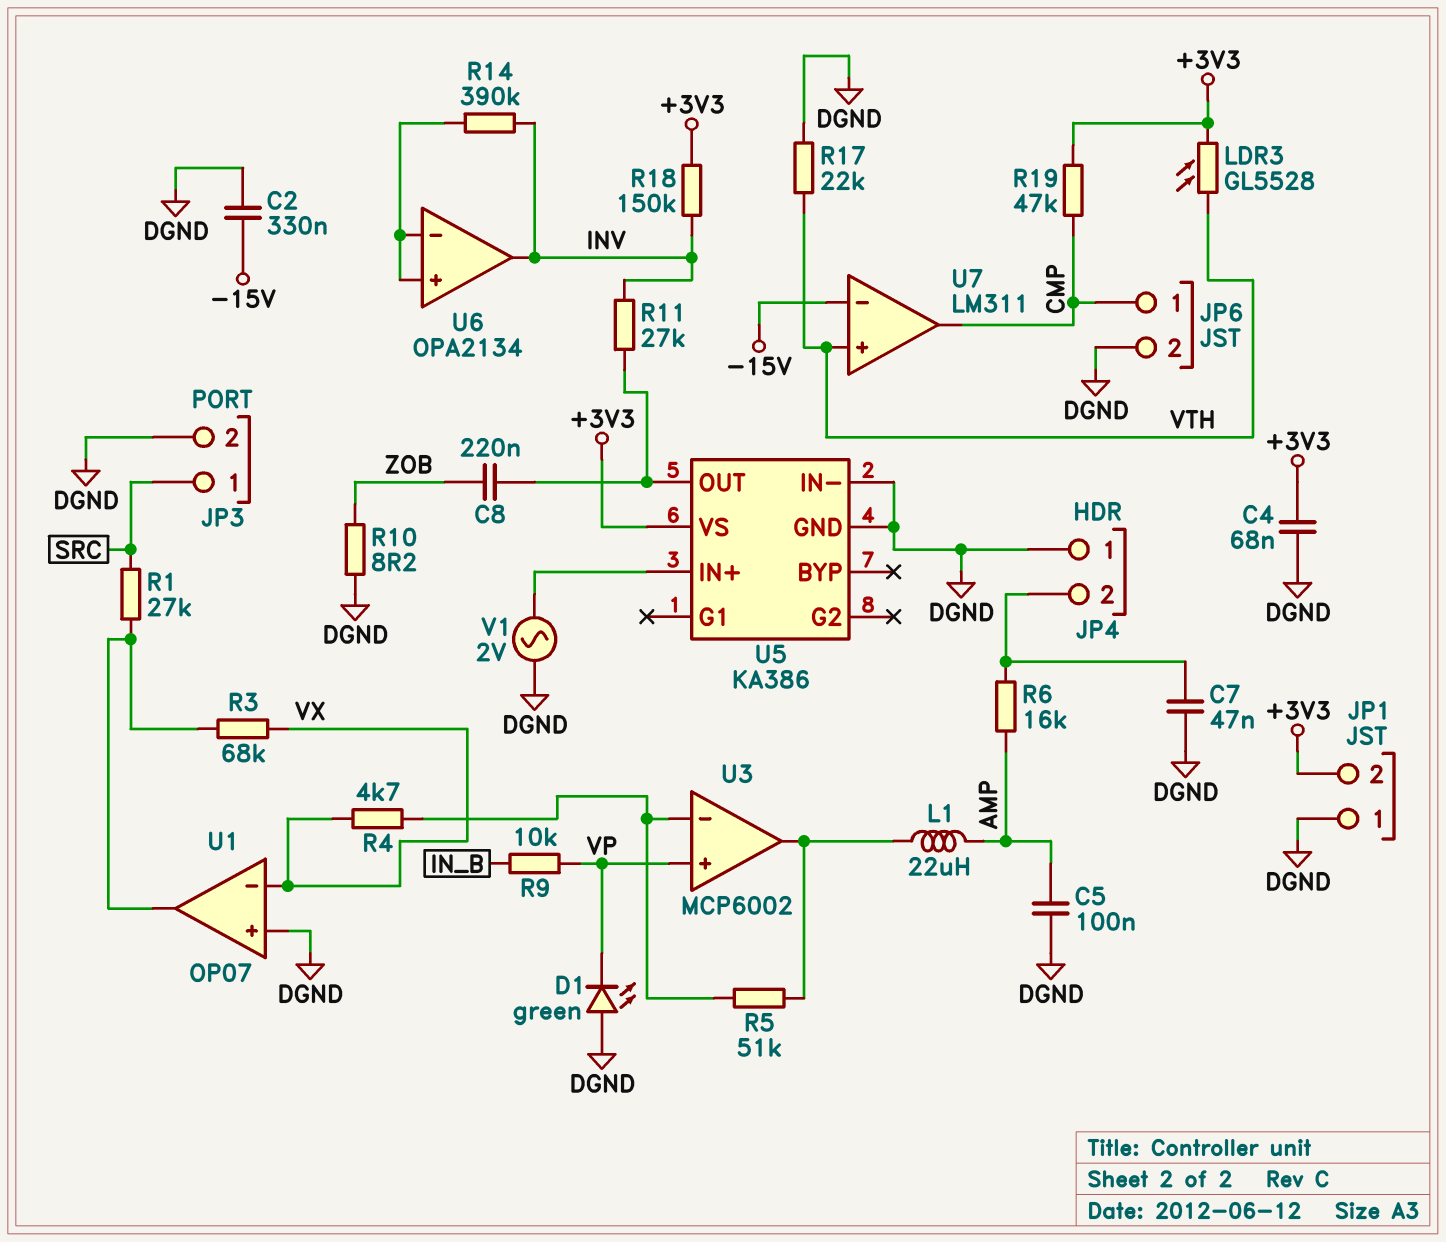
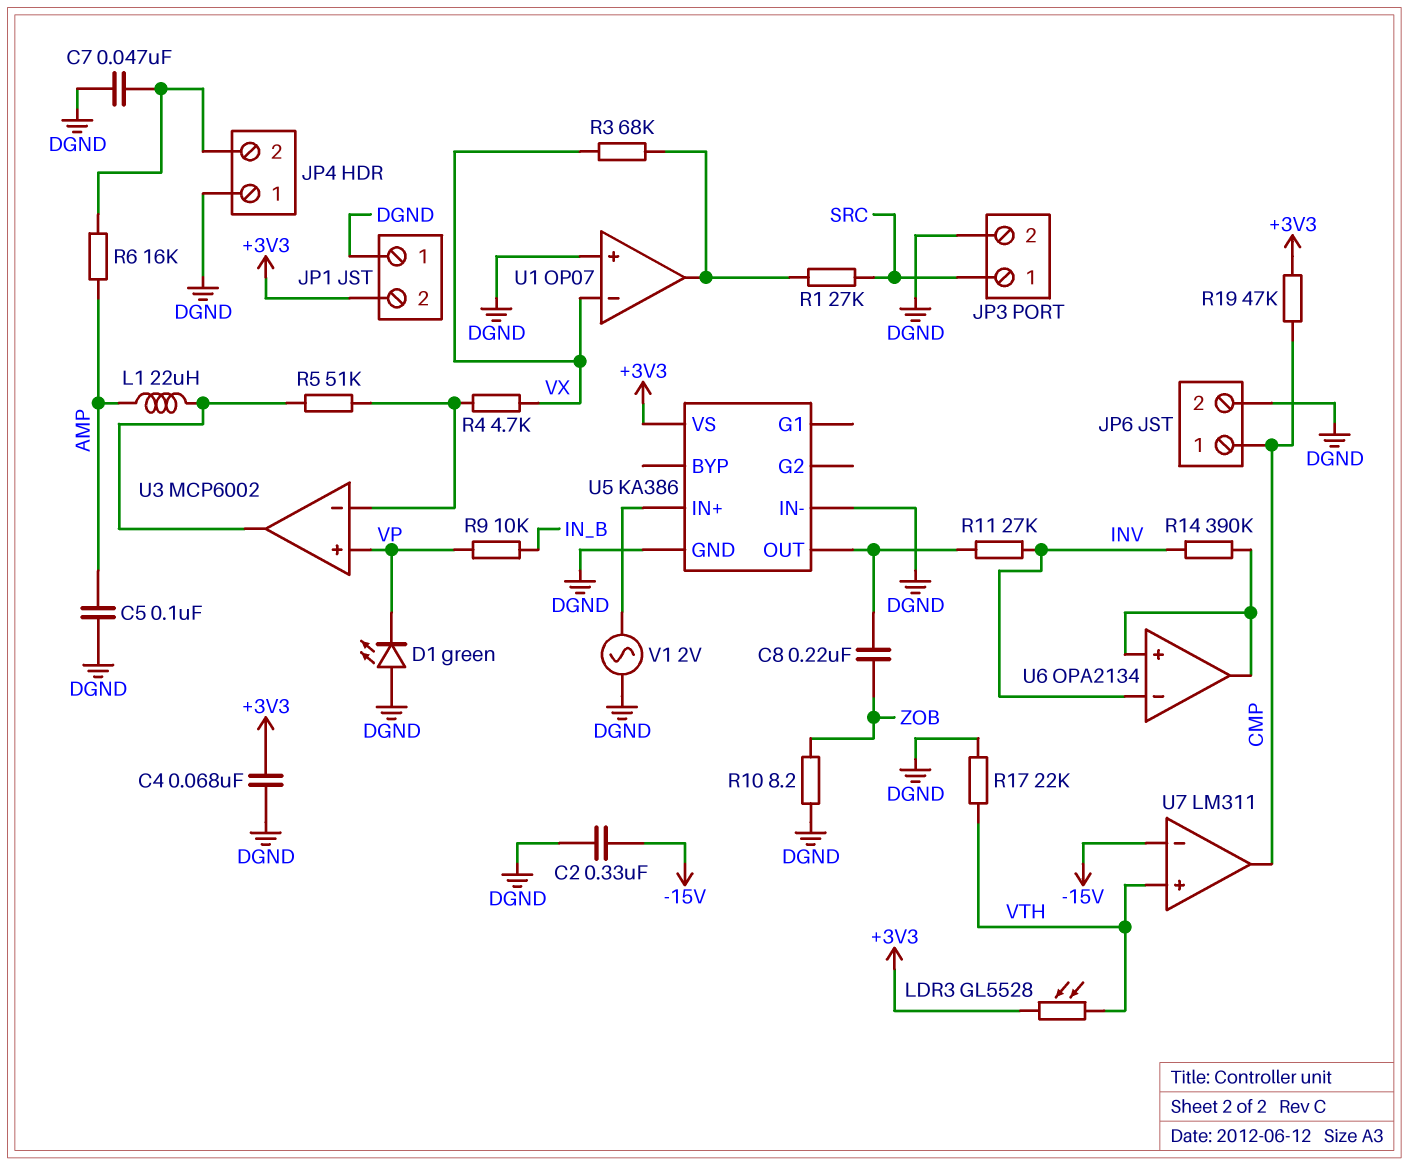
R18: 150k (+3V3, INV) -> none
U6 pin in-: U6/in+ -> INV
U6 pin out: INV -> U6/in+

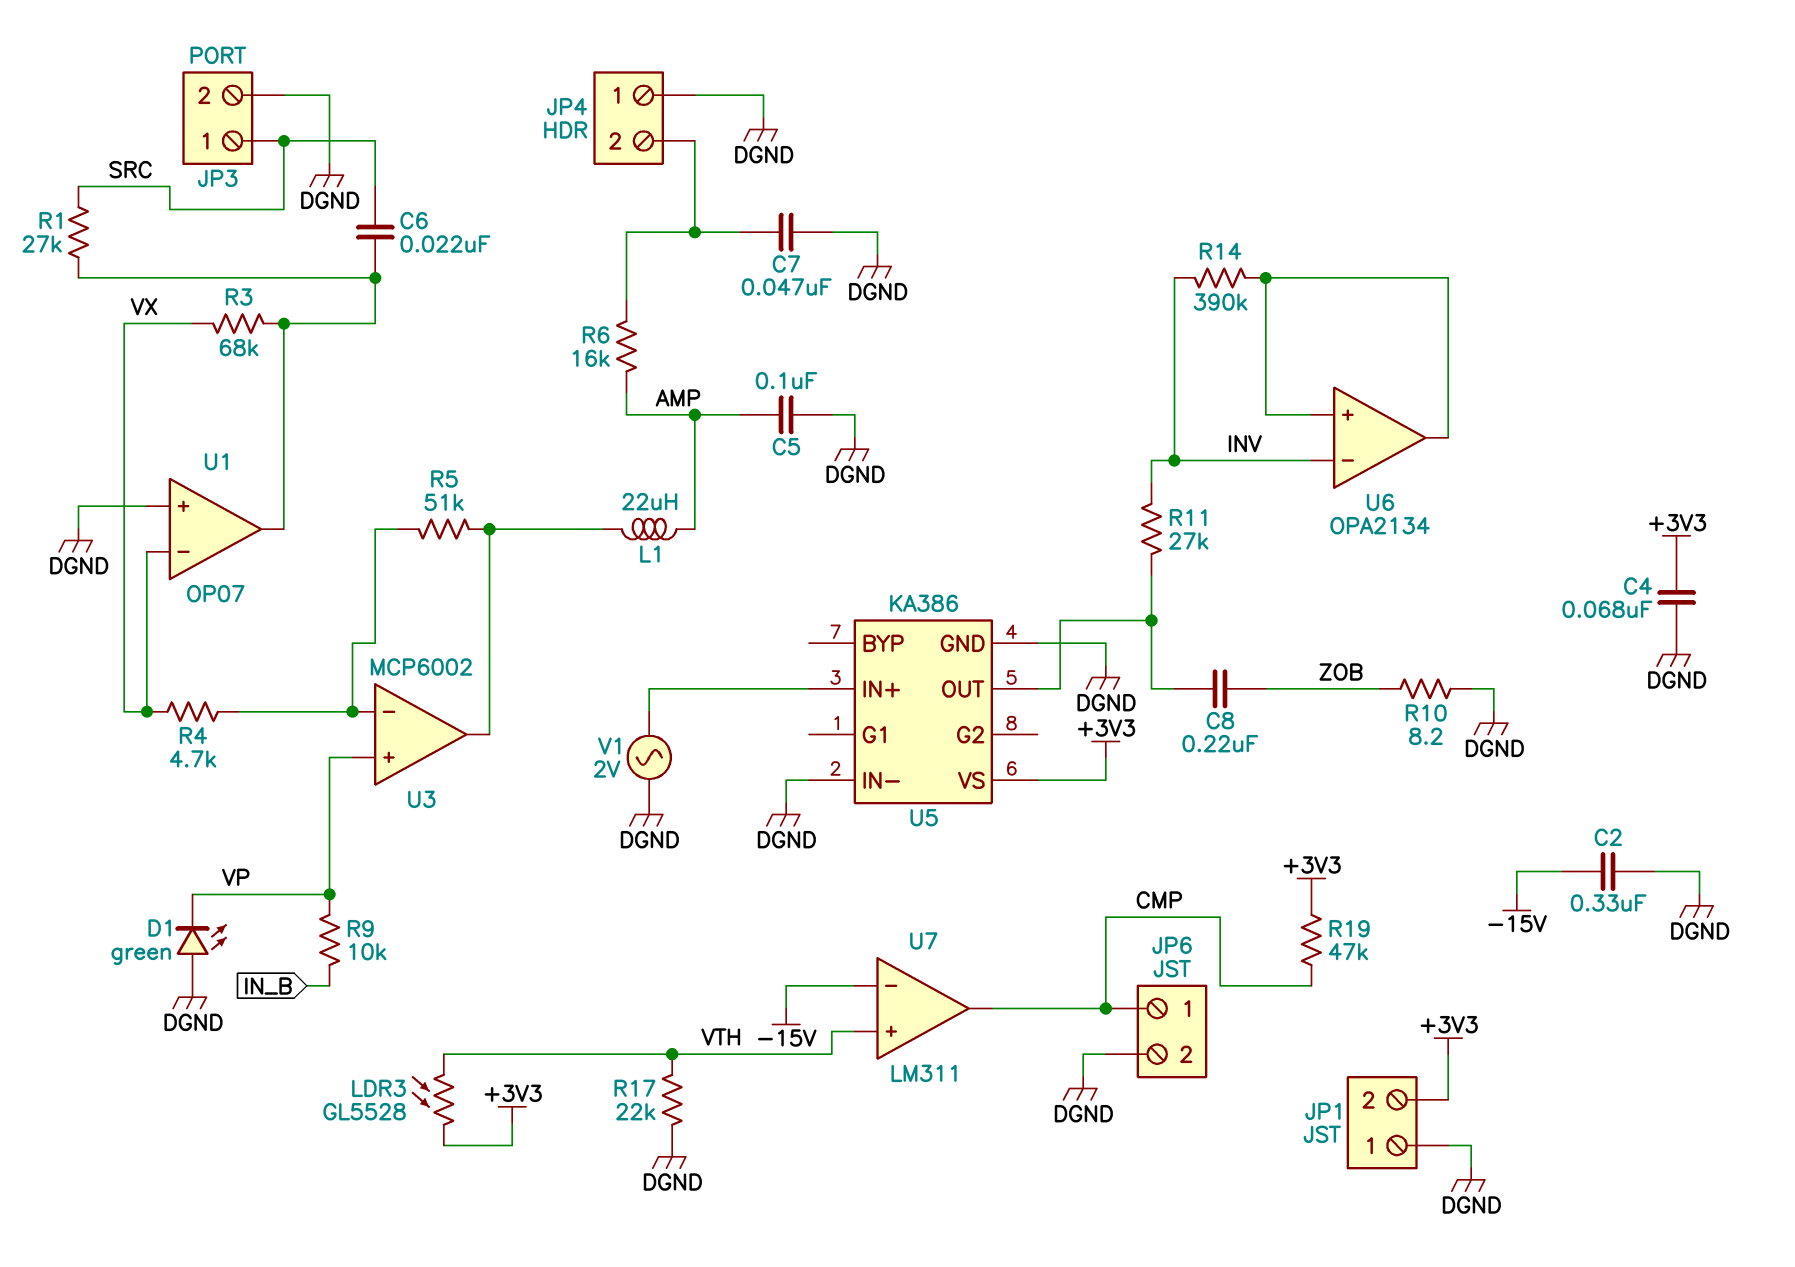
C6: none -> 22nF (SRC, U1/out)

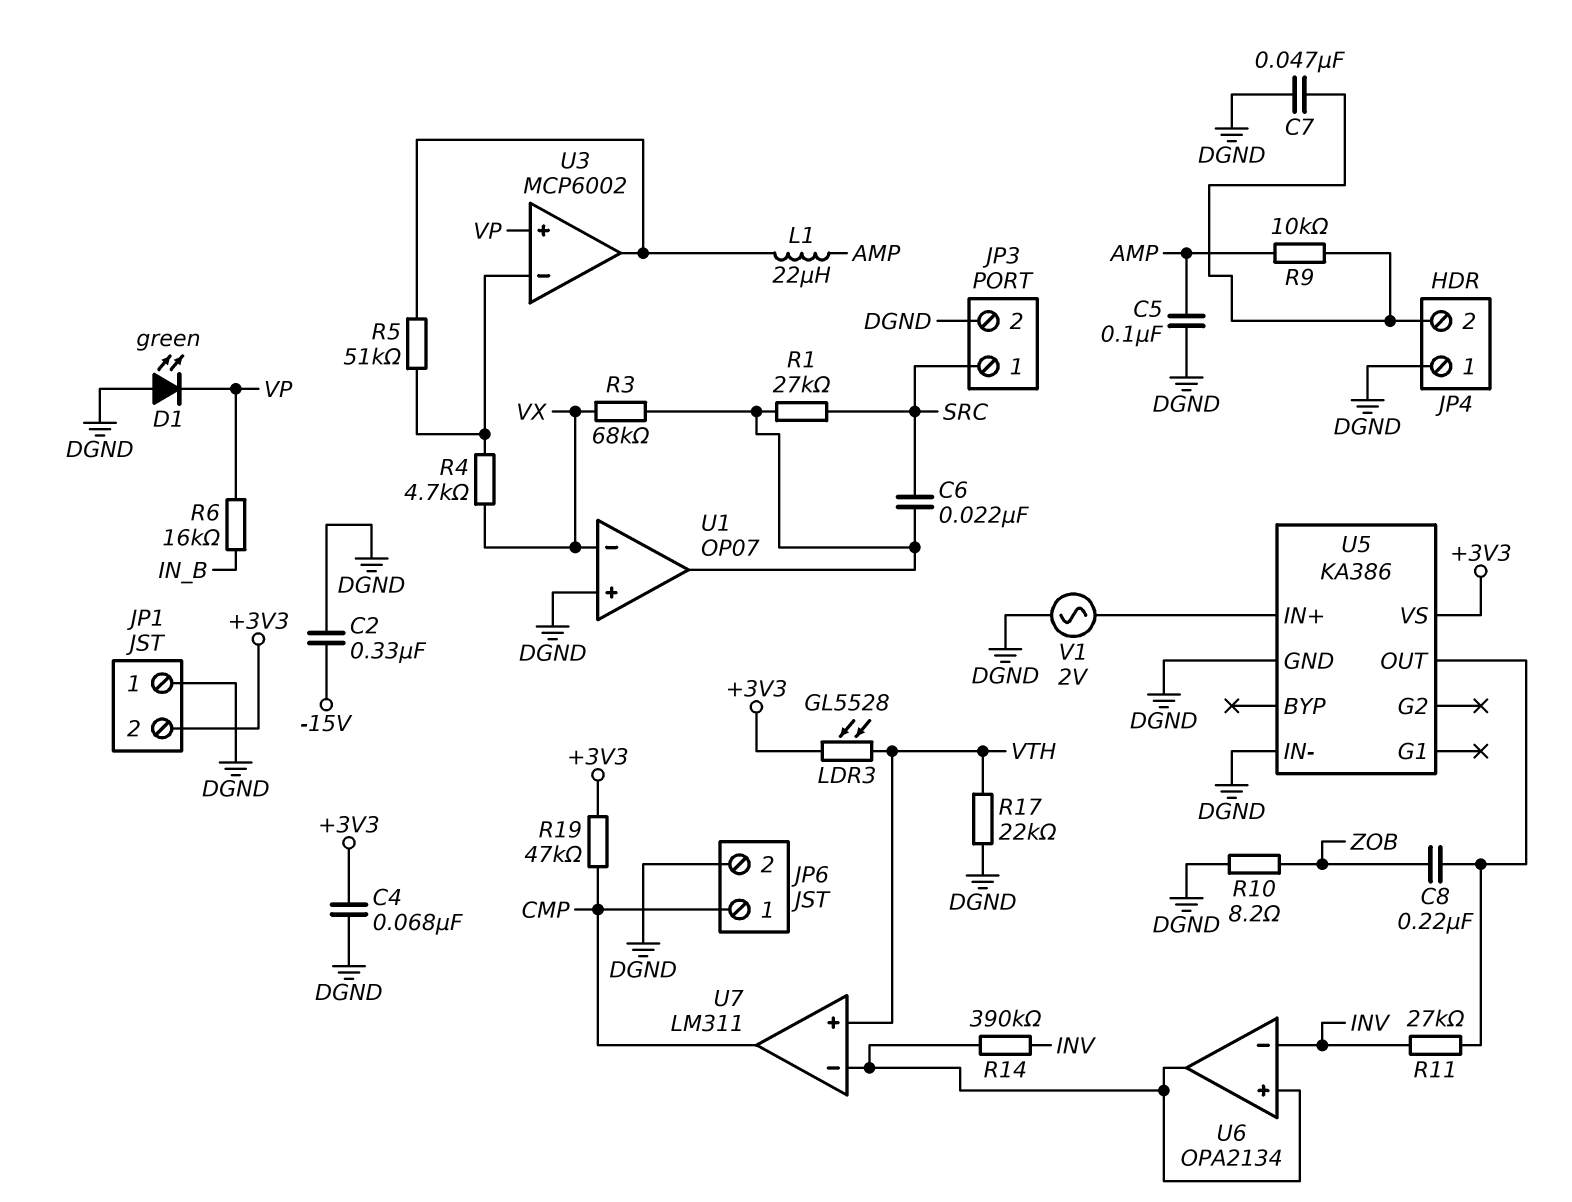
R6: 16k (AMP, JP4/2) -> 16k (IN_B, VP)
R9: 10k (IN_B, VP) -> 10k (AMP, JP4/2)
U7 pin in-: -15V -> U6/in+

